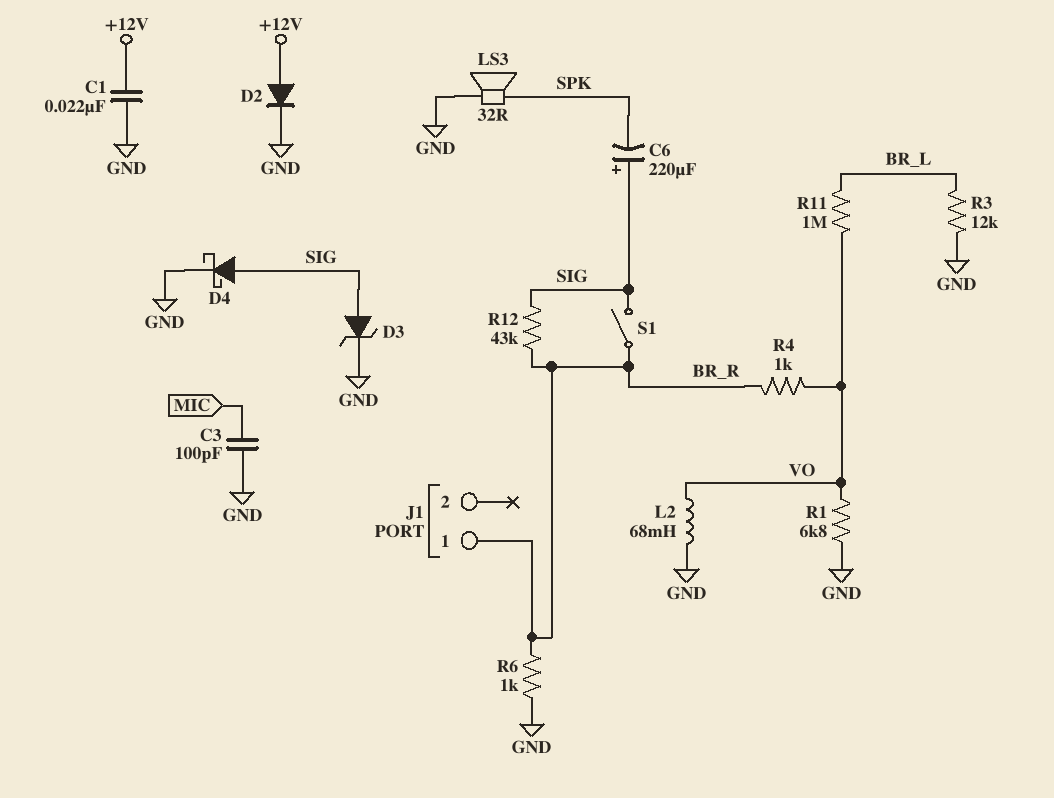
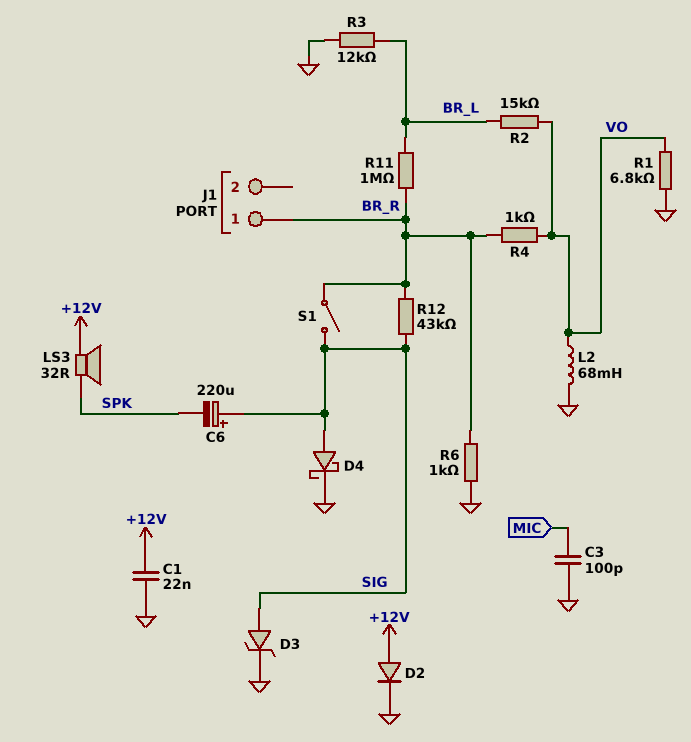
LS3: speaker 32R (GND, SPK) -> speaker 32R (+12V, SPK)
R2: none -> 15k (BR_L, VO)
R11: 1M (BR_L, VO) -> 1M (BR_L, BR_R)

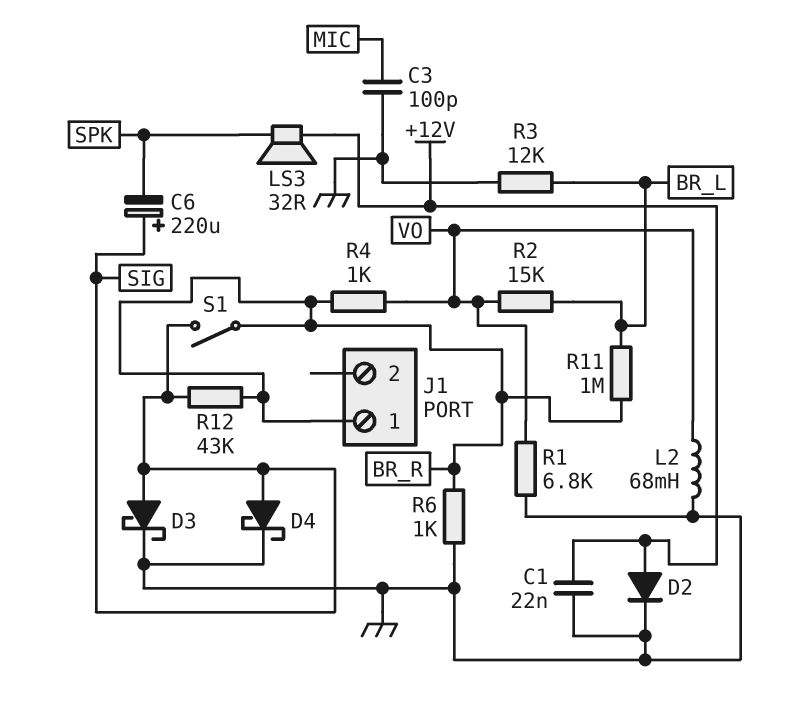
D3: zener (A SIG, K GND) -> schottky (A SIG, K GND)

